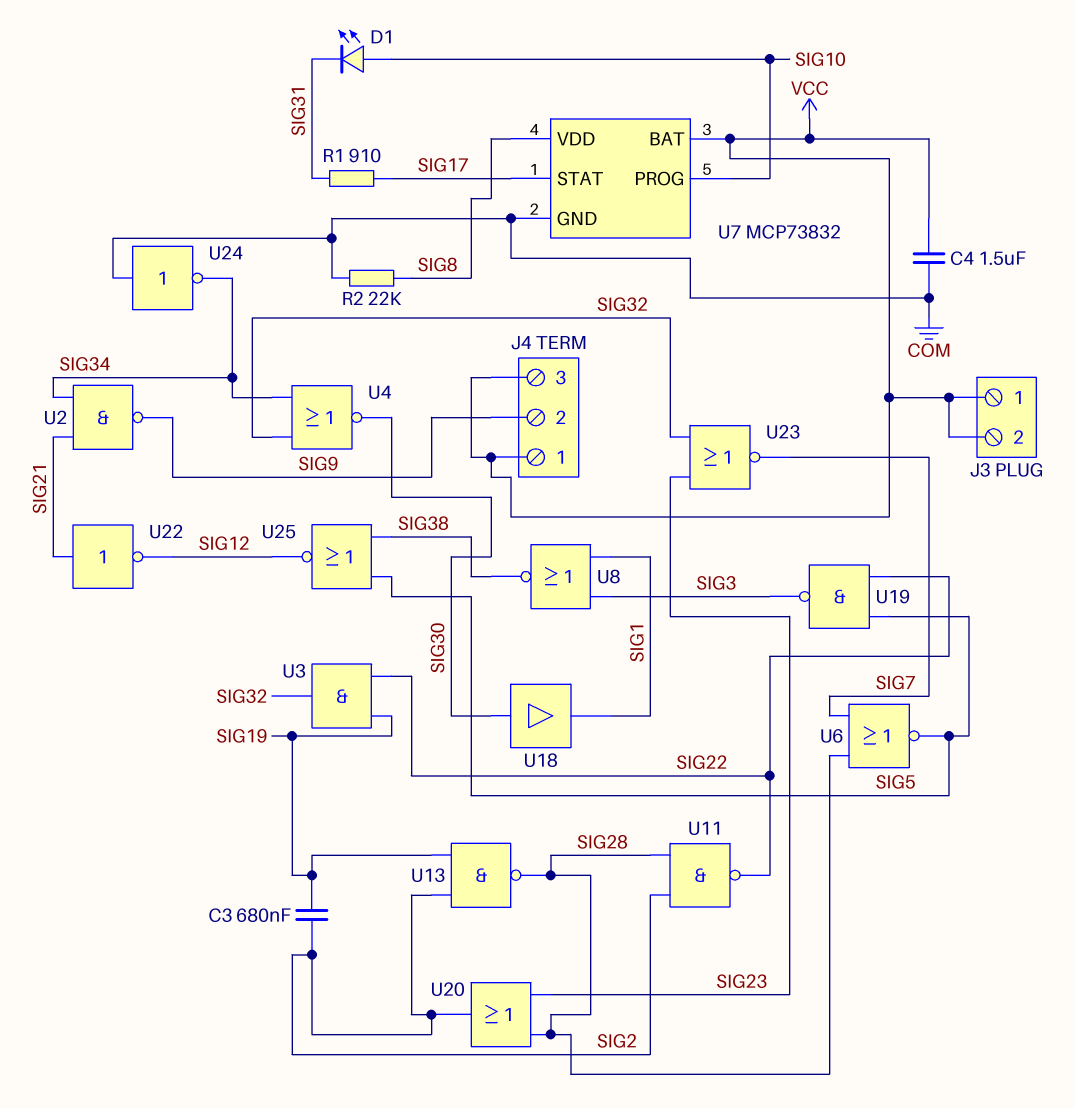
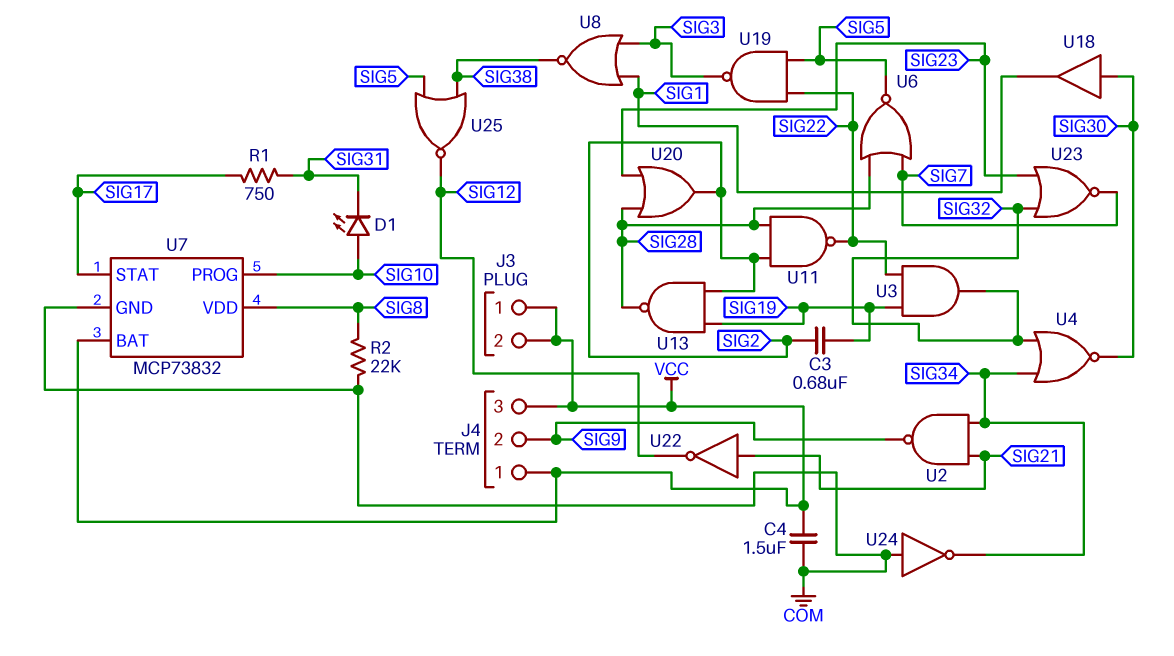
R1: 910 (SIG17, SIG31) -> 750 (SIG17, SIG31)

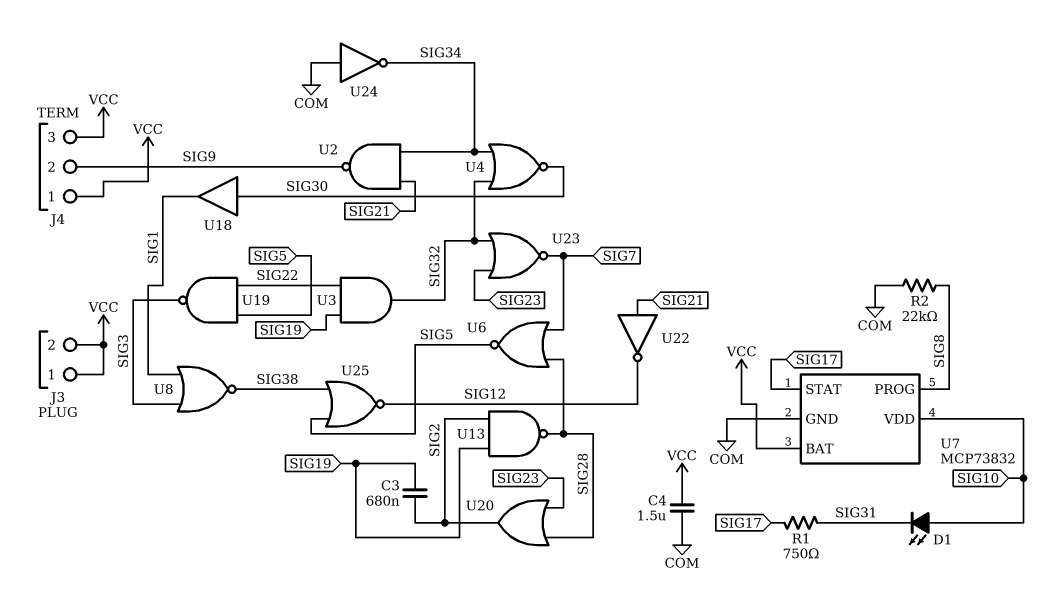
U7 pin PROG: SIG10 -> SIG8
U7 pin VDD: SIG8 -> SIG10
U11: NAND (in SIG2, in SIG28, out SIG22) -> none

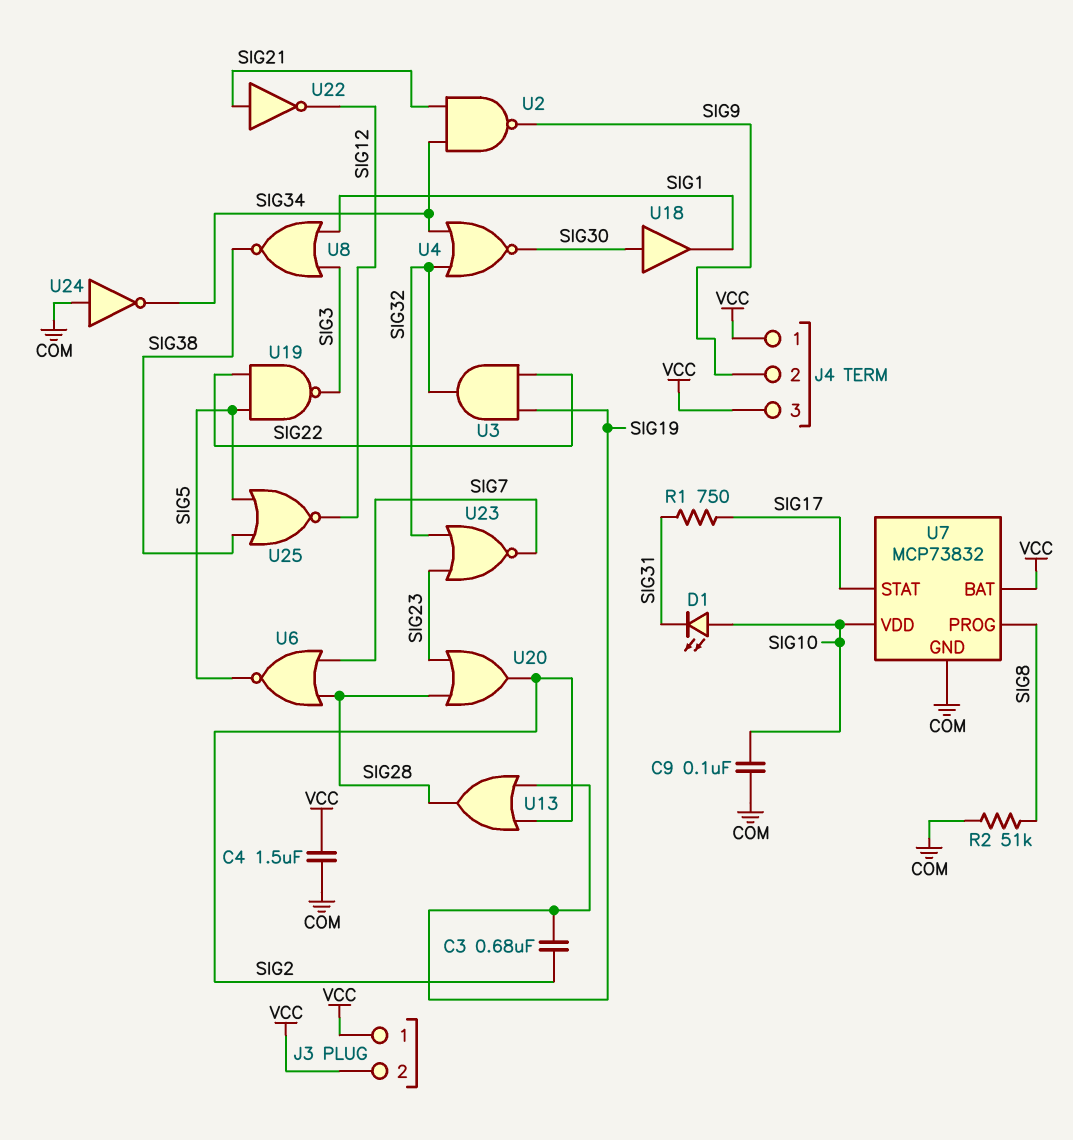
C9: none -> 100nF (COM, SIG10)
R2: 22k (COM, SIG8) -> 51k (COM, SIG8)
U13: NAND (in SIG2, in SIG19, out SIG28) -> OR (in SIG2, in SIG19, out SIG28)

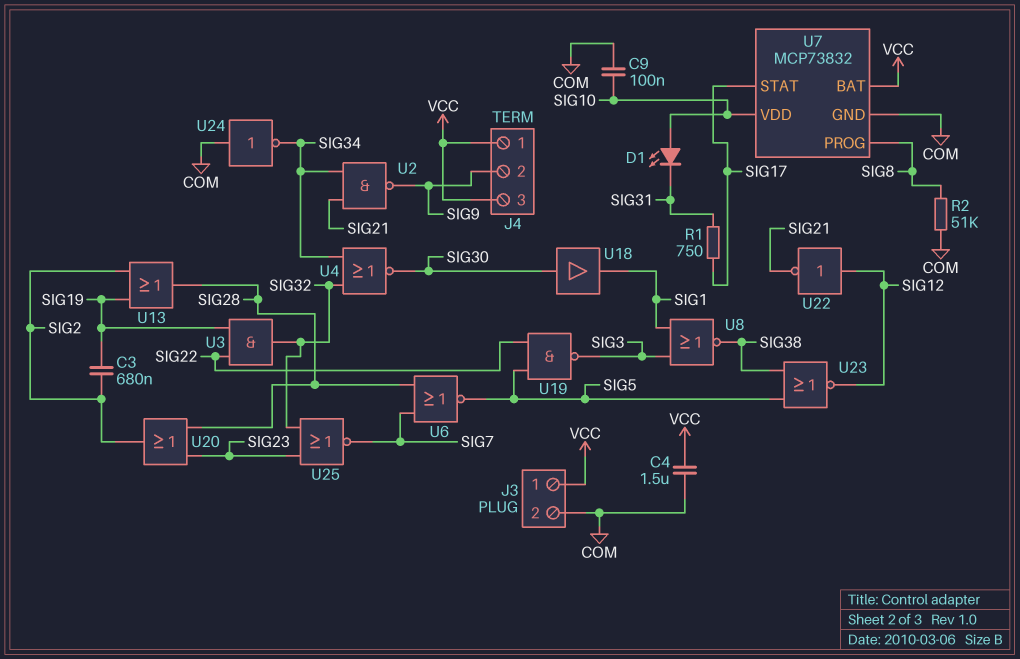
J3 pin 2: VCC -> COM
U22: NOT (in SIG21, out SIG12) -> NOT (in SIG12, out SIG21)
U23: NOR (in SIG23, in SIG32, out SIG7) -> NOR (in SIG5, in SIG38, out SIG12)
U25: NOR (in SIG5, in SIG38, out SIG12) -> NOR (in SIG23, in SIG32, out SIG7)

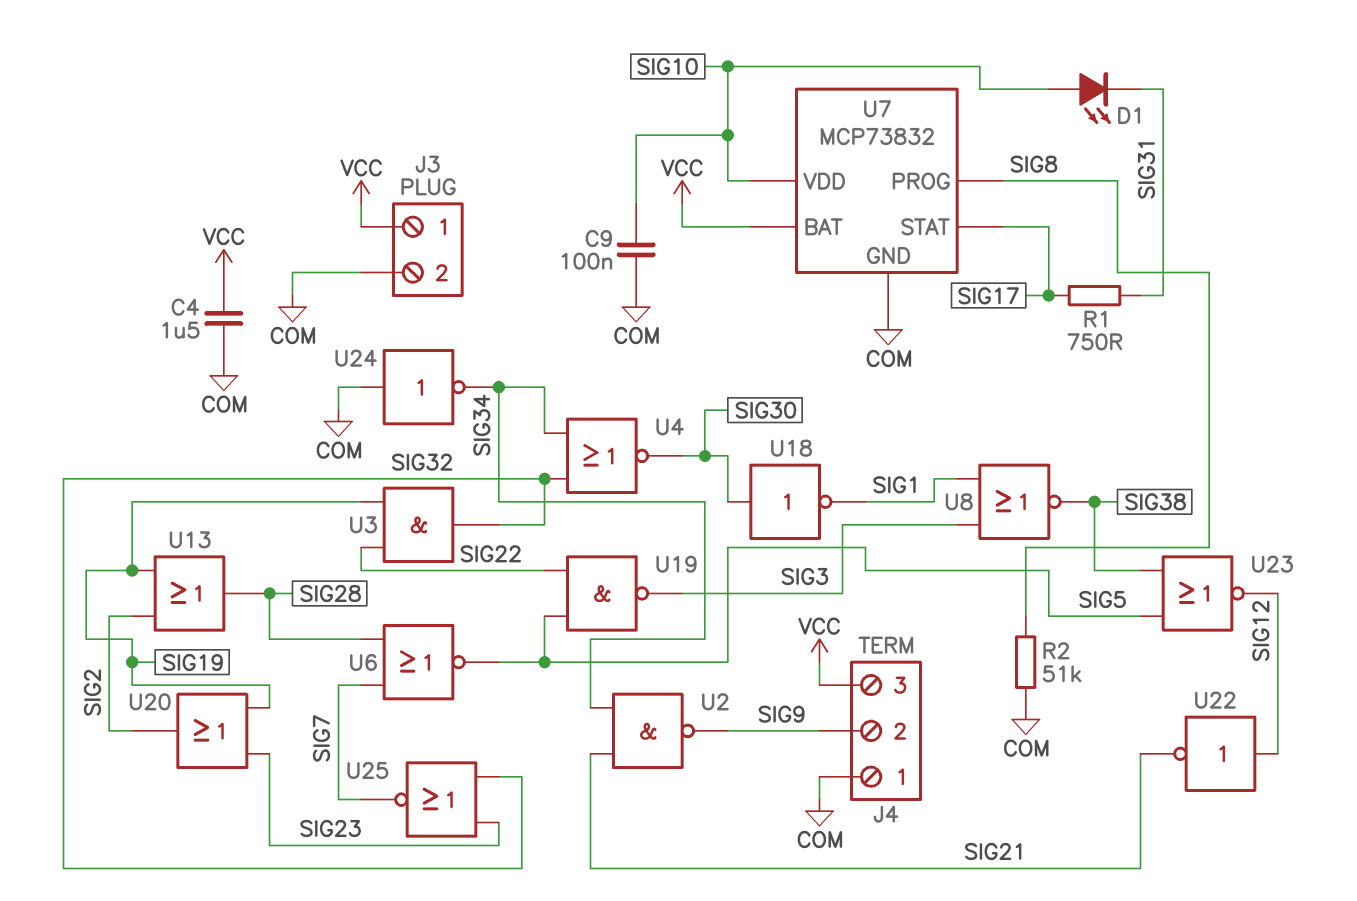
C3: 680nF (SIG2, SIG19) -> none
J4 pin 1: VCC -> COM
U18: buffer (in SIG30, out SIG1) -> NOT (in SIG30, out SIG1)
U20: OR (in SIG23, in SIG28, out SIG2) -> OR (in SIG19, in SIG23, out SIG2)

